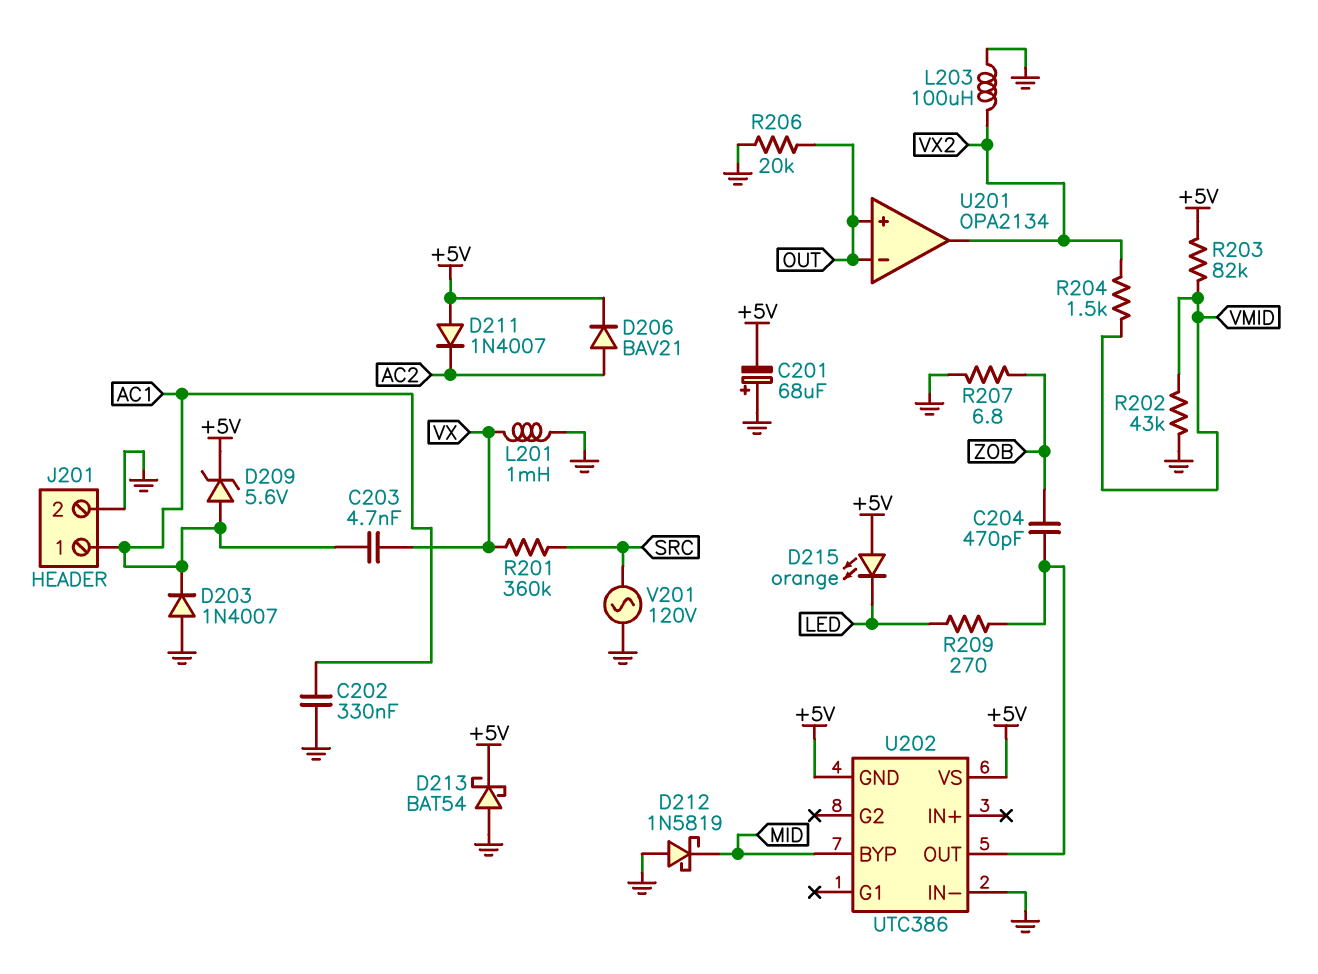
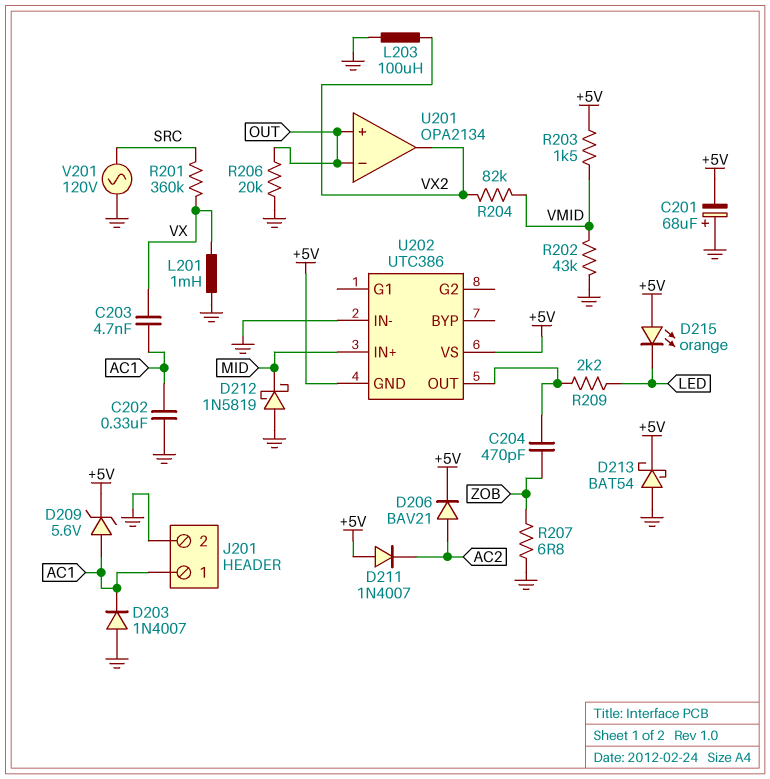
R203: 82k (+5V, VMID) -> 1.5k (+5V, VMID)
R204: 1.5k (VMID, VX2) -> 82k (VMID, VX2)
R209: 270 (LED, U202/OUT) -> 2.2k (LED, U202/OUT)
U202 pin BYP: MID -> none
U202 pin IN+: none -> MID

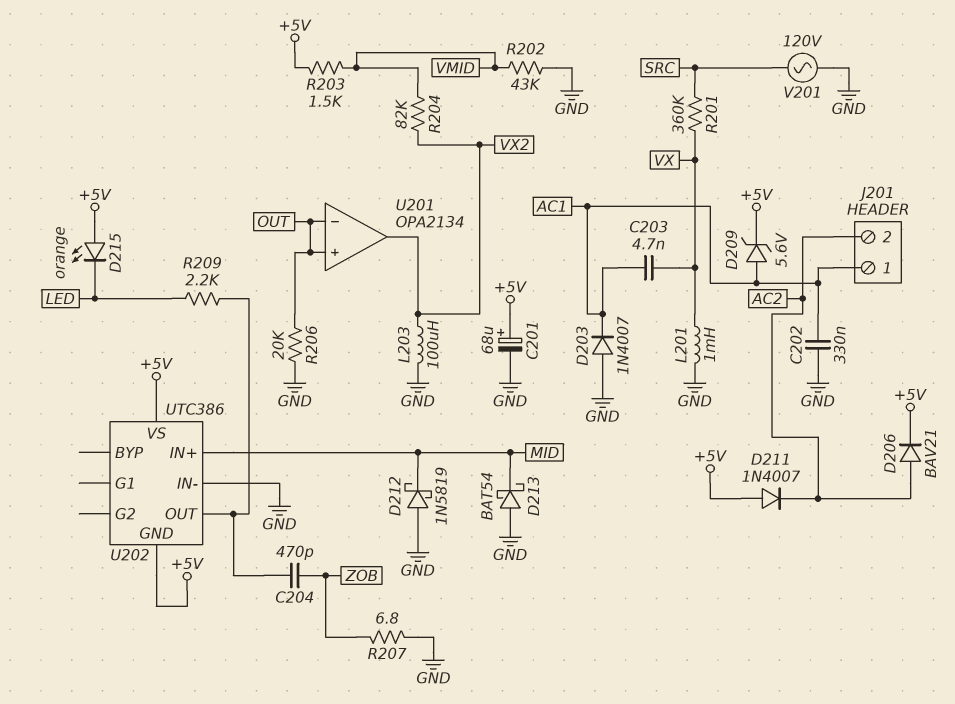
C201: 68uF (plus GND, minus +5V) -> 68uF (plus +5V, minus GND)
D213: schottky BAT54 (A GND, K +5V) -> schottky BAT54 (A GND, K MID)
J201 pin 2: GND -> AC2

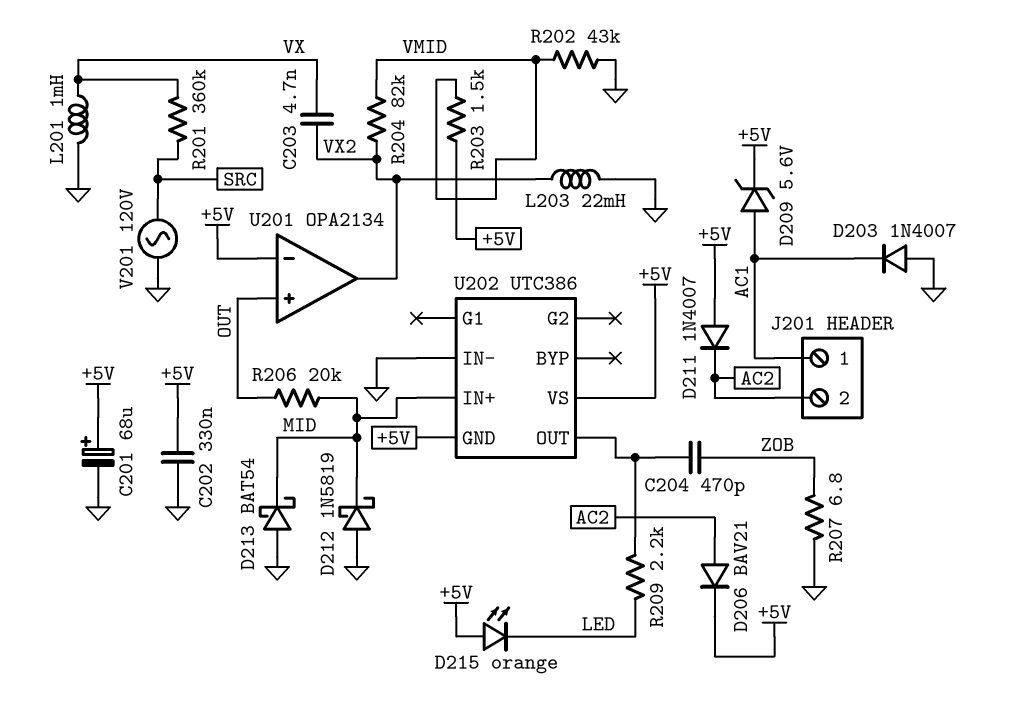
C202: 330nF (AC1, GND) -> 330nF (+5V, GND)
C203: 4.7nF (AC1, VX) -> 4.7nF (VX, VX2)
L203: 100uH (GND, VX2) -> 22mH (GND, VX2)
R206: 20k (GND, OUT) -> 20k (MID, OUT)
U201 pin in-: OUT -> +5V

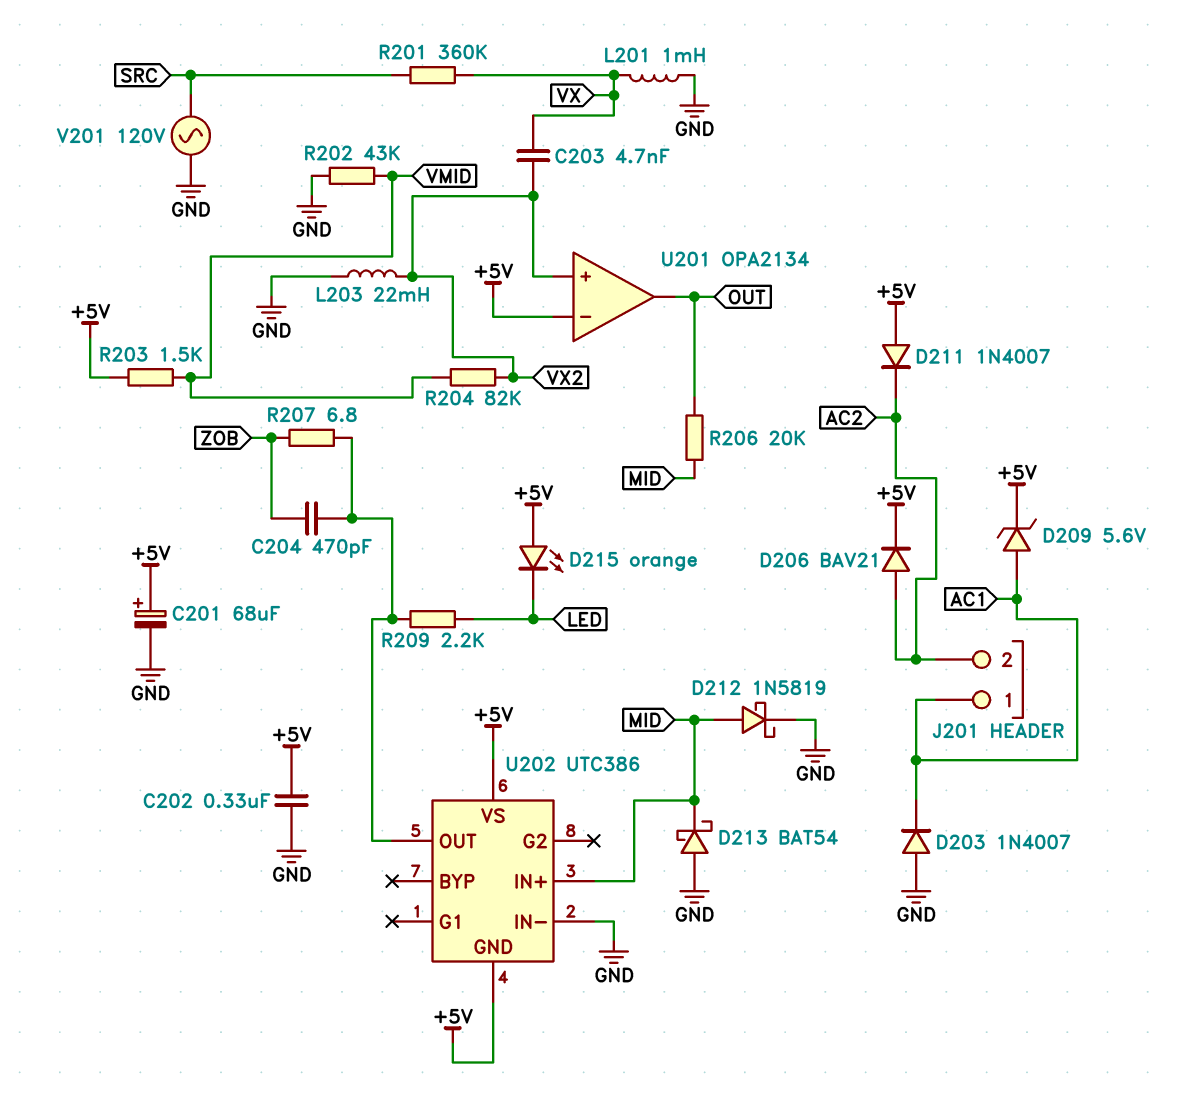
D212: schottky 1N5819 (A GND, K MID) -> schottky 1N5819 (A MID, K GND)
R207: 6.8 (GND, ZOB) -> 6.8 (U202/OUT, ZOB)
U201 pin in+: OUT -> VX2
U201 pin out: VX2 -> OUT

